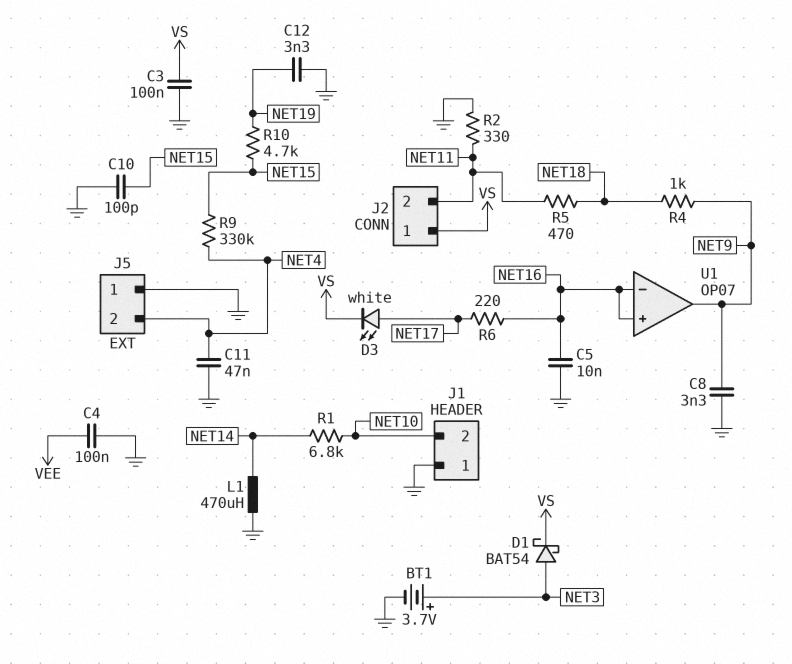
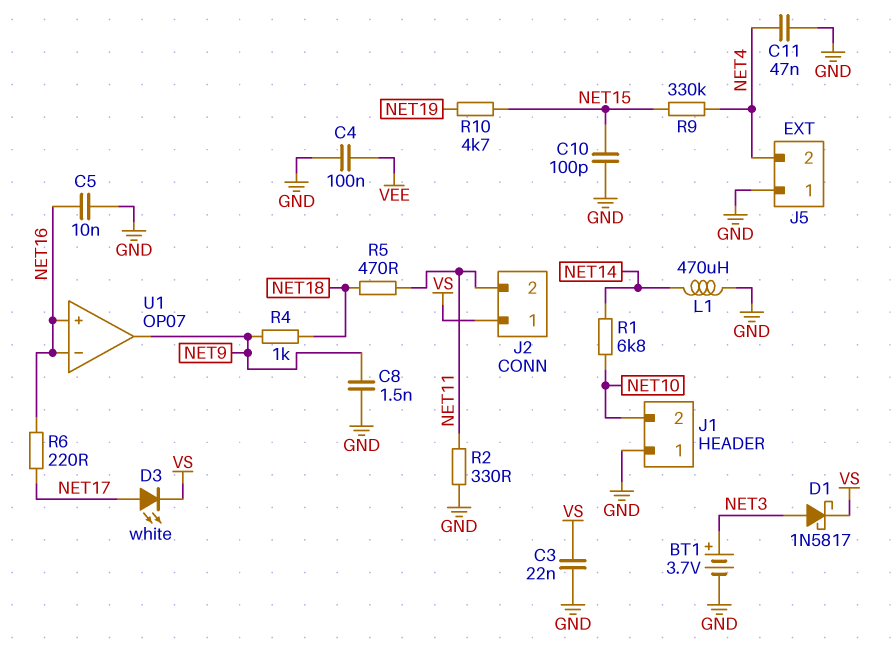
C3: 100nF (GND, VS) -> 22nF (GND, VS)
C8: 3.3nF (GND, NET9) -> 1.5nF (GND, NET9)
C12: 3.3nF (GND, NET19) -> none
D1: schottky BAT54 (A NET3, K VS) -> schottky 1N5817 (A NET3, K VS)

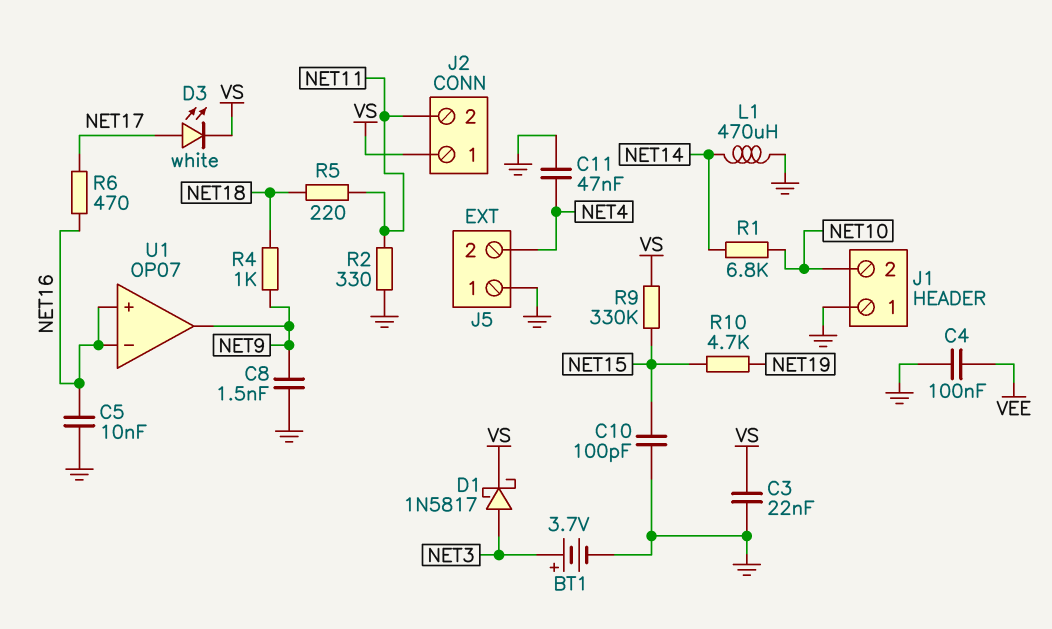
R5: 470 (NET11, NET18) -> 220 (NET11, NET18)
R6: 220 (NET16, NET17) -> 470 (NET16, NET17)
R9: 330k (NET4, NET15) -> 330k (NET15, VS)

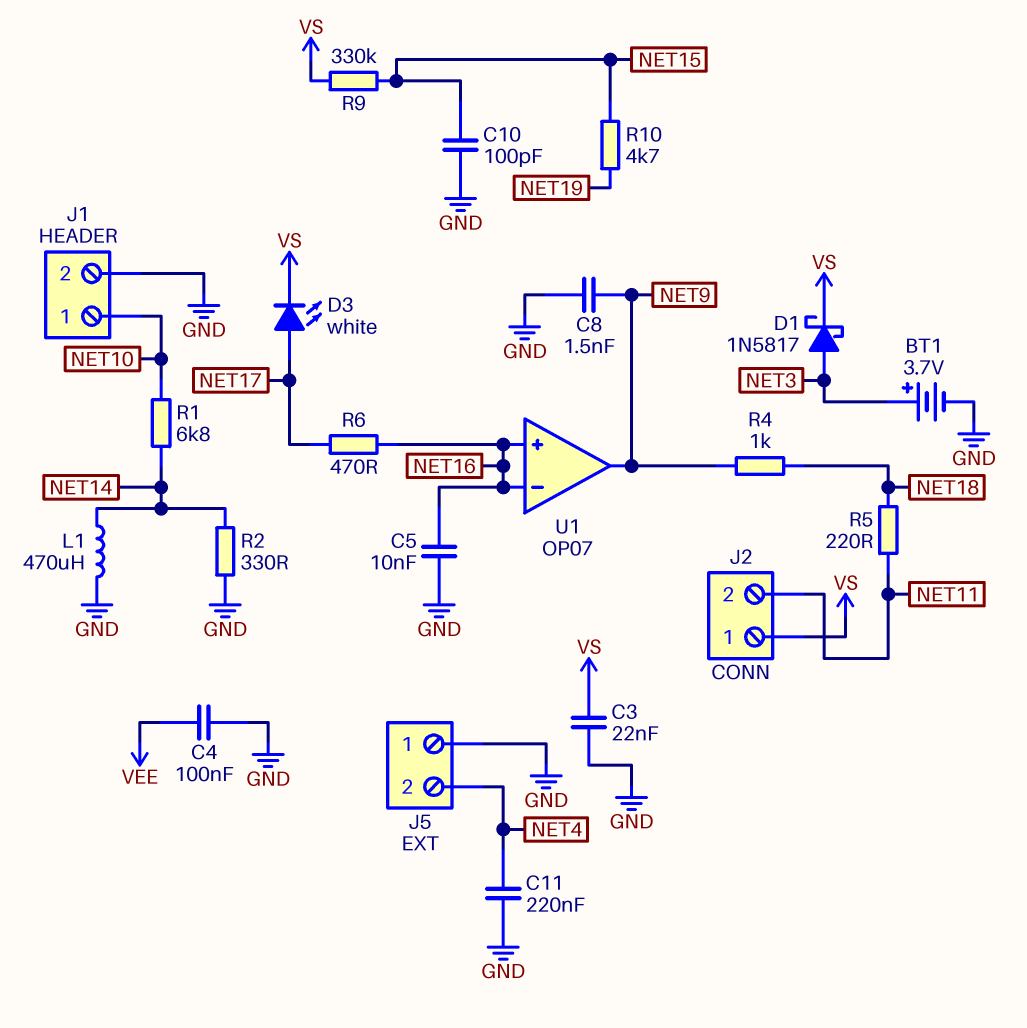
C11: 47nF (GND, NET4) -> 220nF (GND, NET4)
J1 pin 1: GND -> NET10
J1 pin 2: NET10 -> GND
R2: 330 (GND, NET11) -> 330 (GND, NET14)

